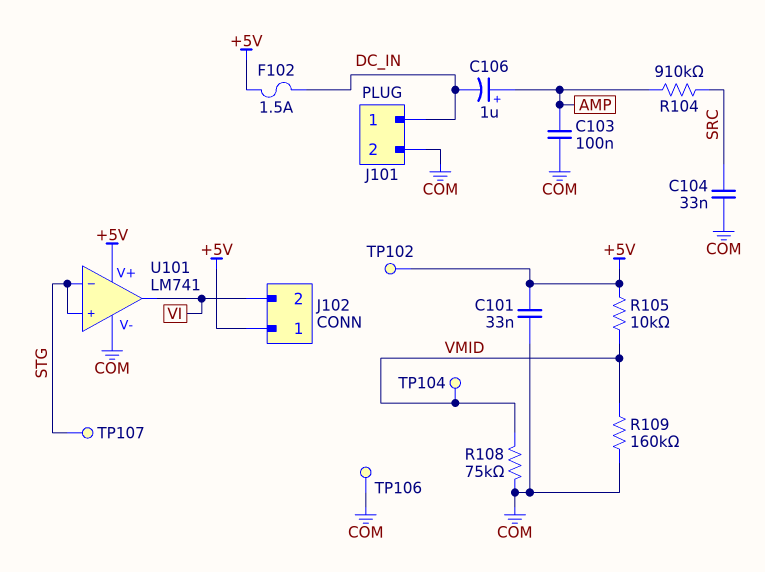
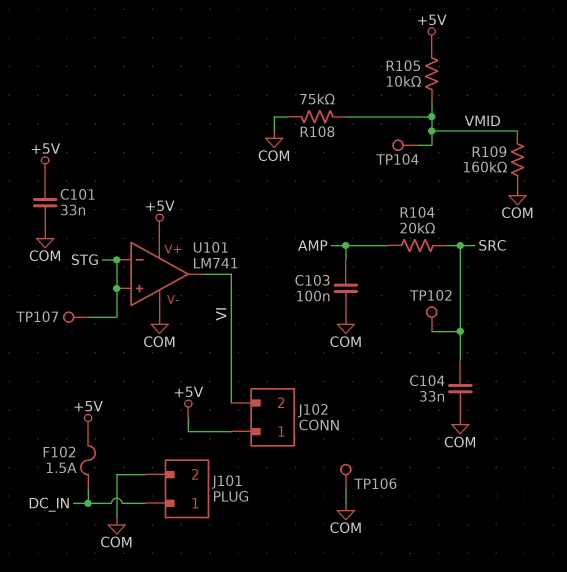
C106: 1uF (plus AMP, minus DC_IN) -> none
R104: 910k (AMP, SRC) -> 20k (AMP, SRC)
TP102: test point (+5V) -> test point (SRC)

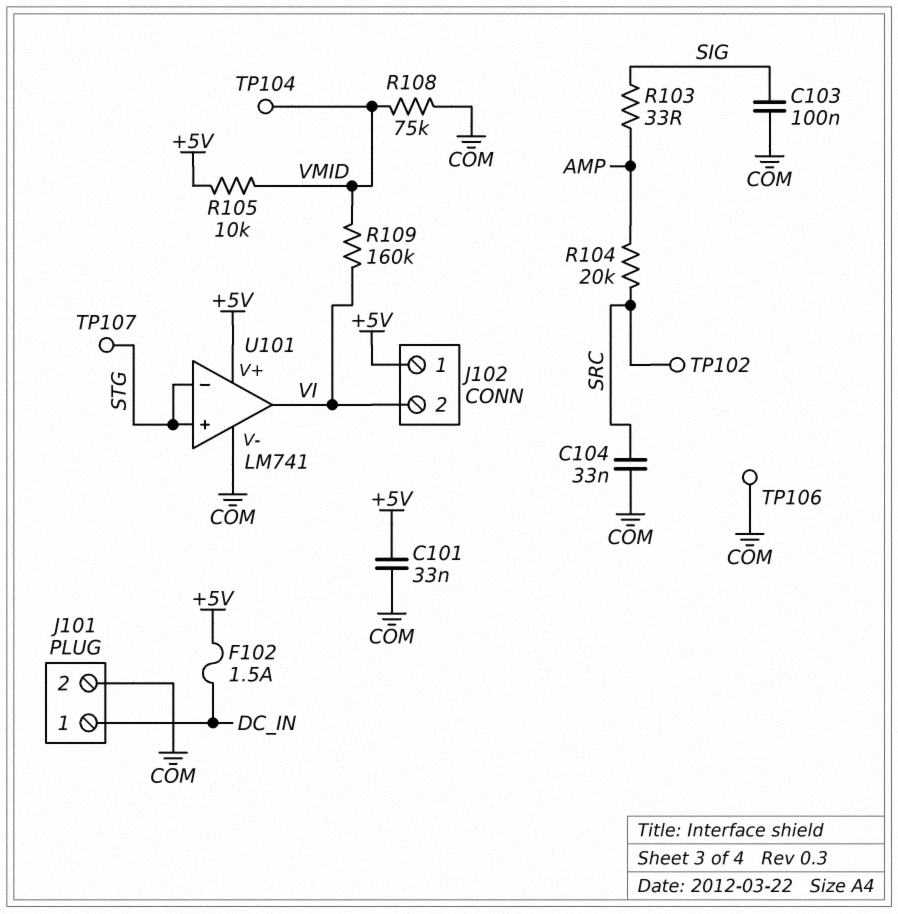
C103: 100nF (AMP, COM) -> 100nF (COM, SIG)
R103: none -> 33 (AMP, SIG)
R109: 160k (COM, VMID) -> 160k (VI, VMID)

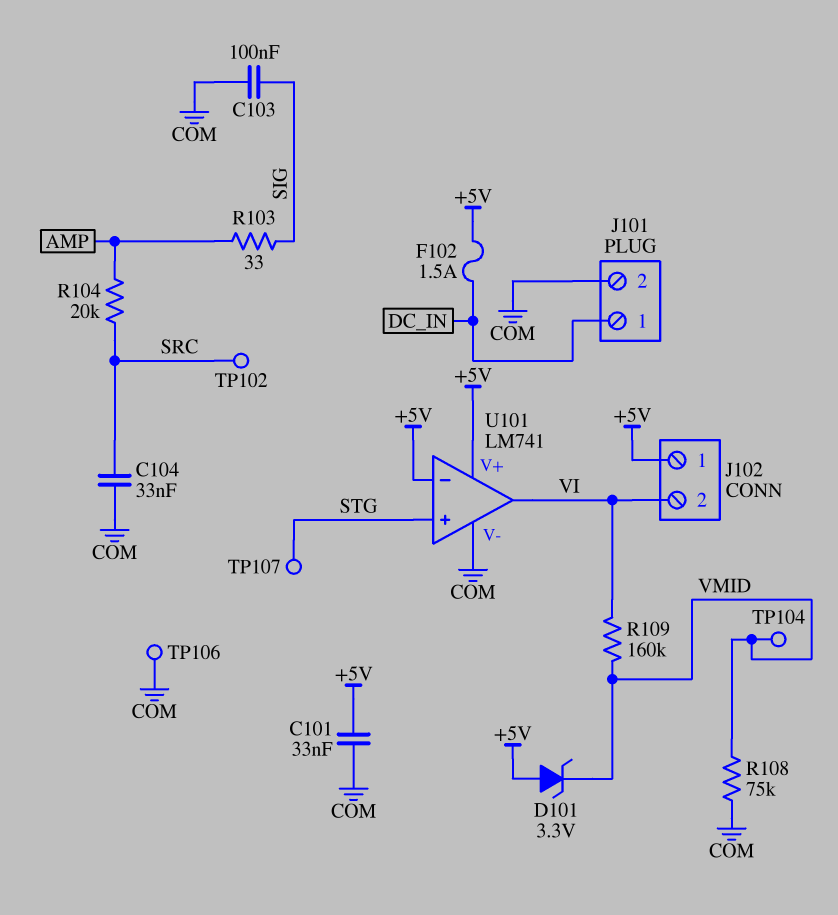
D101: none -> zener 3.3V (A +5V, K VMID)
R105: 10k (+5V, VMID) -> none
U101 pin in-: STG -> +5V

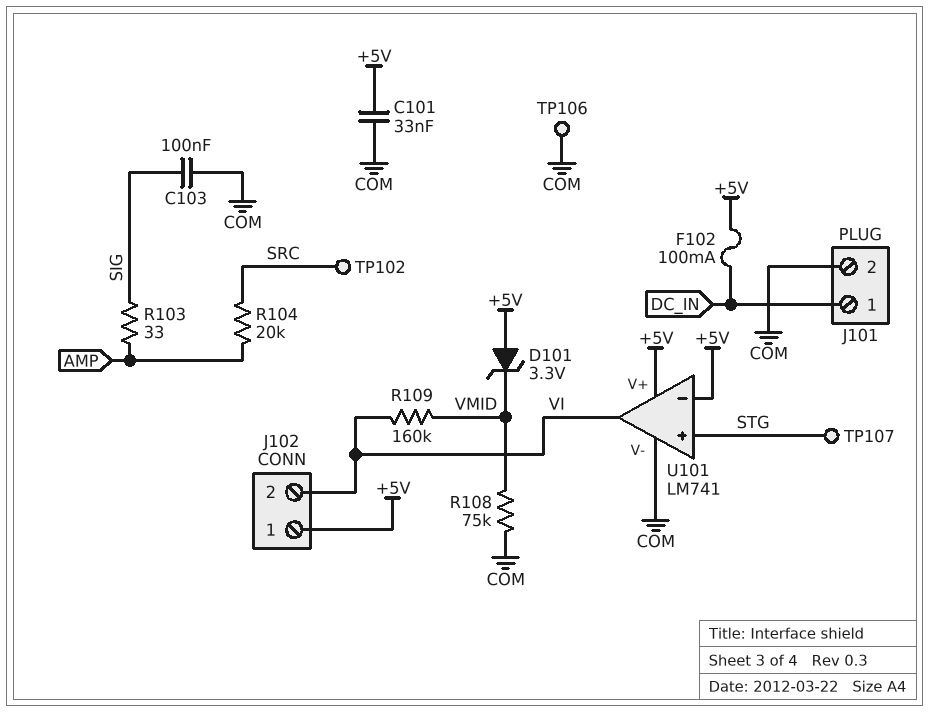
C104: 33nF (COM, SRC) -> none
F102: 1.5A (+5V, DC_IN) -> 100mA (+5V, DC_IN)
TP104: test point (VMID) -> none

